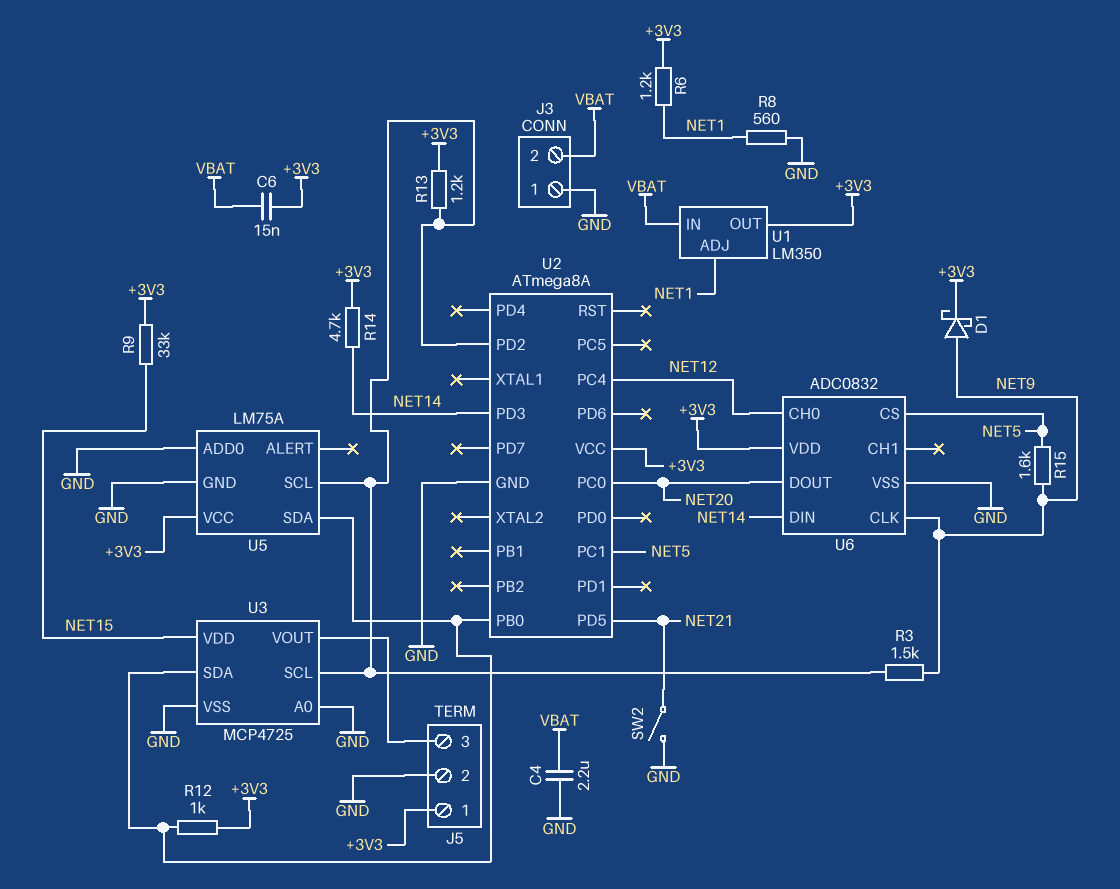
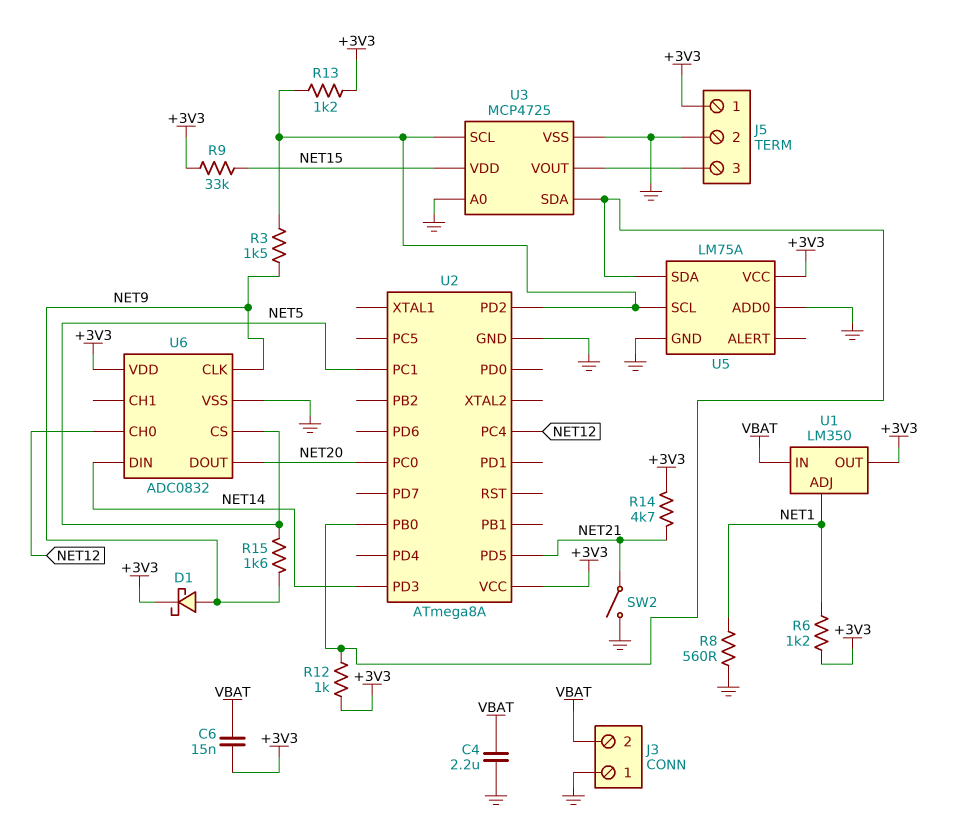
R14: 4.7k (+3V3, NET14) -> 4.7k (+3V3, NET21)

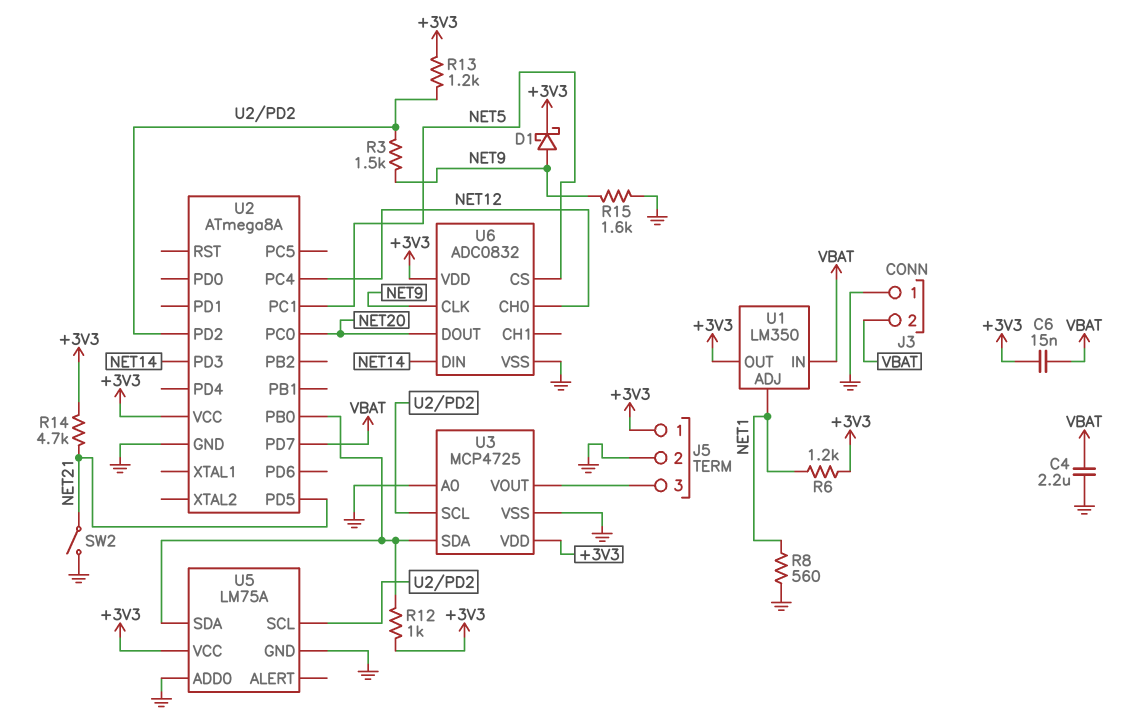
R9: 33k (+3V3, NET15) -> none
R15: 1.6k (NET5, NET9) -> 1.6k (GND, NET9)
U2 pin PD7: none -> VBAT
U3 pin VDD: NET15 -> +3V3

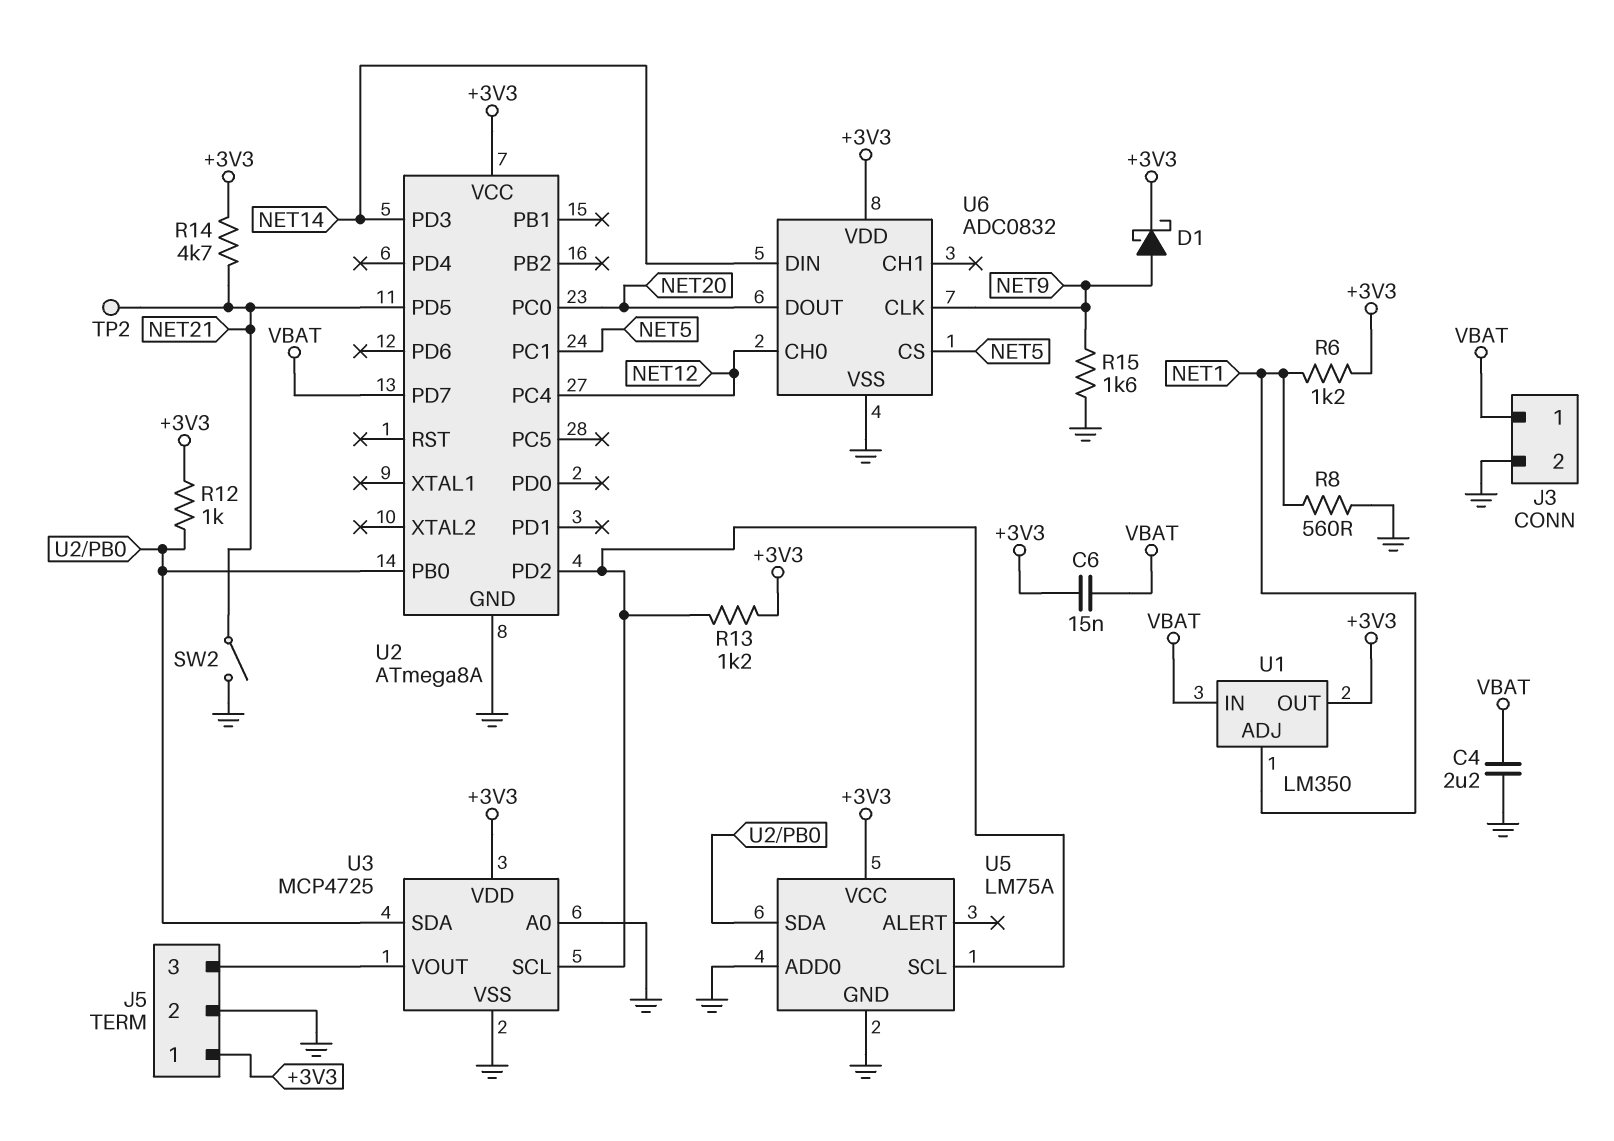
J3 pin 1: GND -> VBAT
J3 pin 2: VBAT -> GND
R3: 1.5k (NET9, U2/PD2) -> none
TP2: none -> test point (NET21)

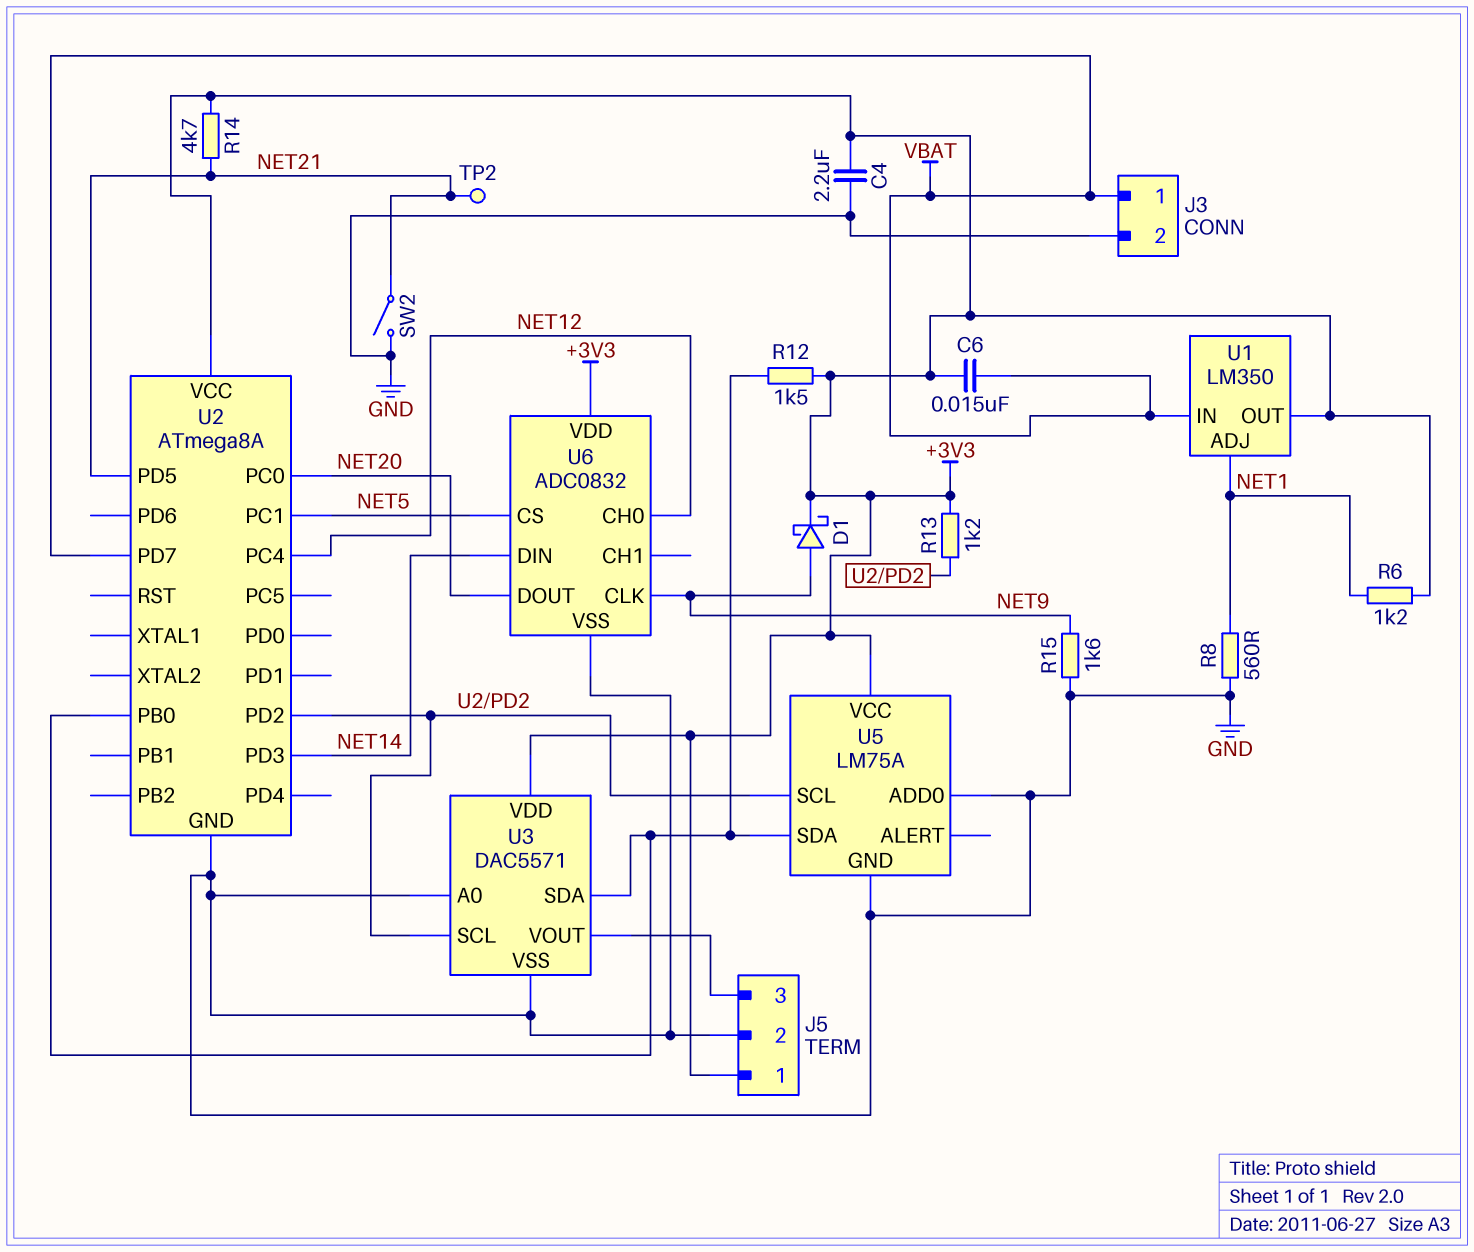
C4: 2.2uF (GND, VBAT) -> 2.2uF (+3V3, GND)
R12: 1k (+3V3, U2/PB0) -> 1.5k (+3V3, U2/PB0)
U3: MCP4725 -> DAC5571

